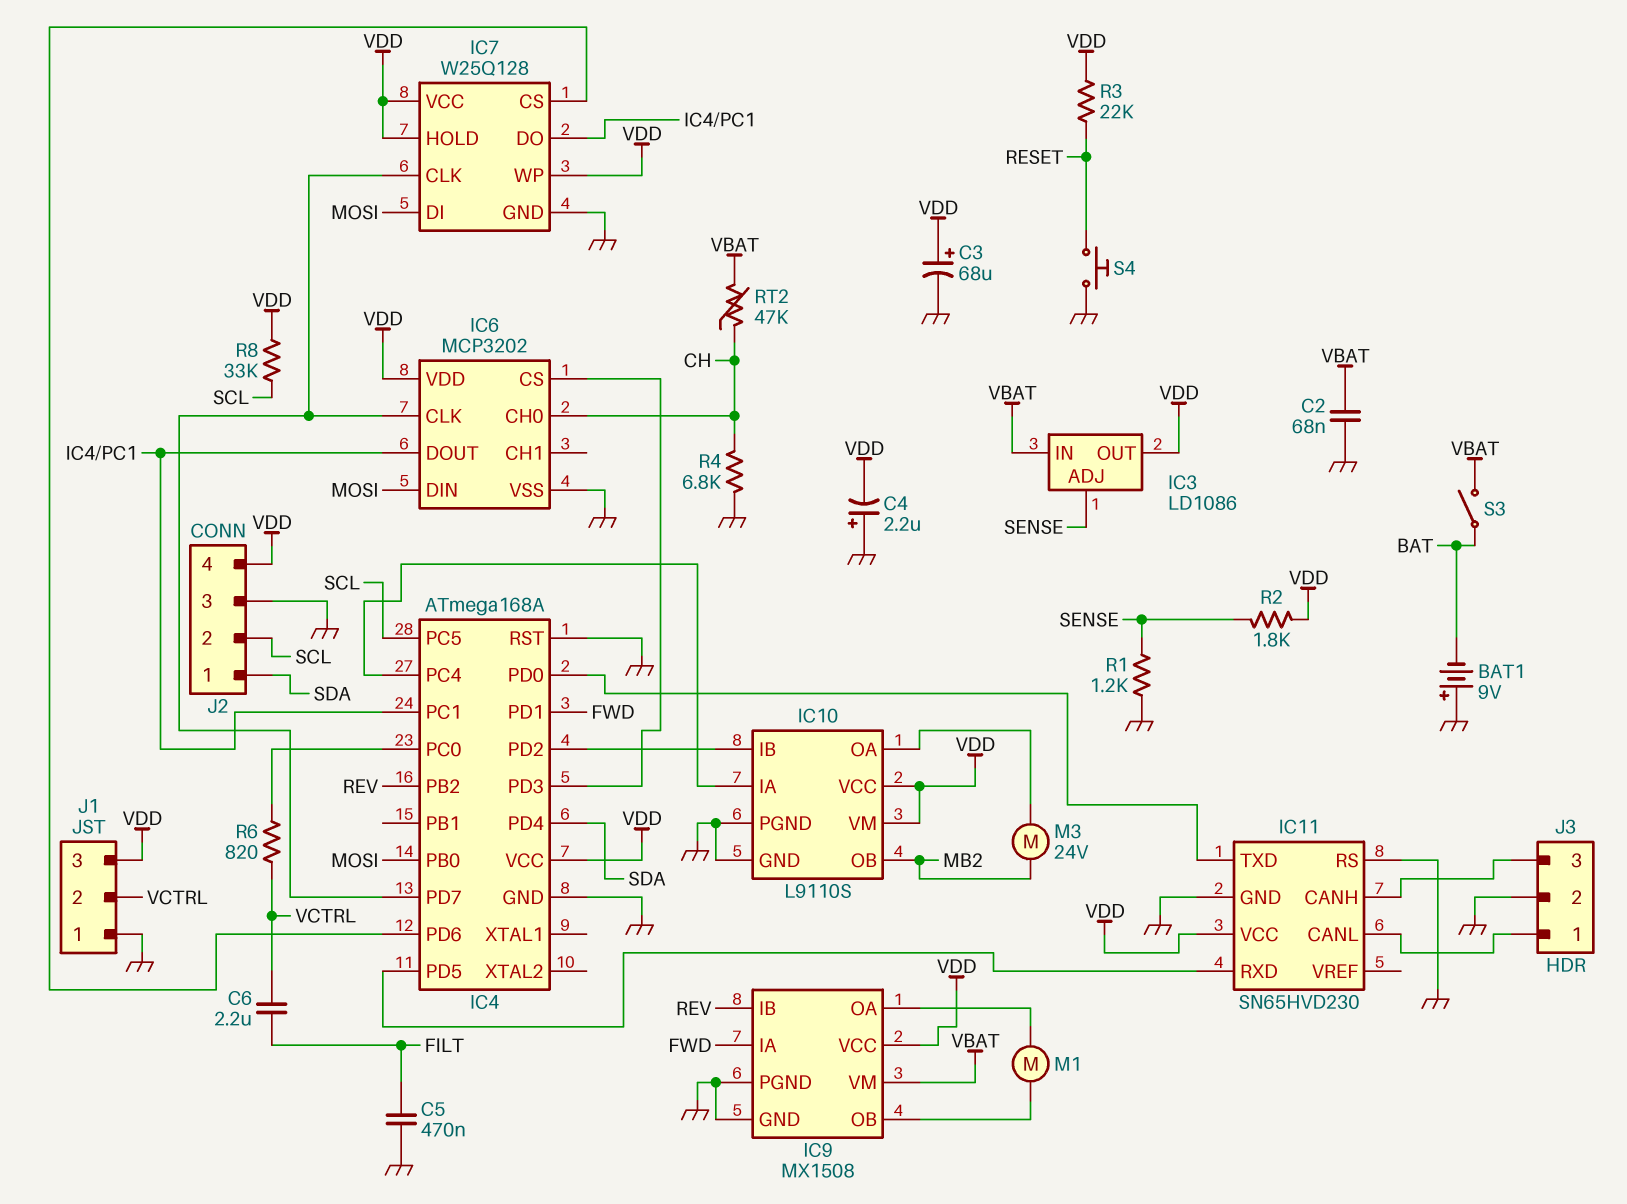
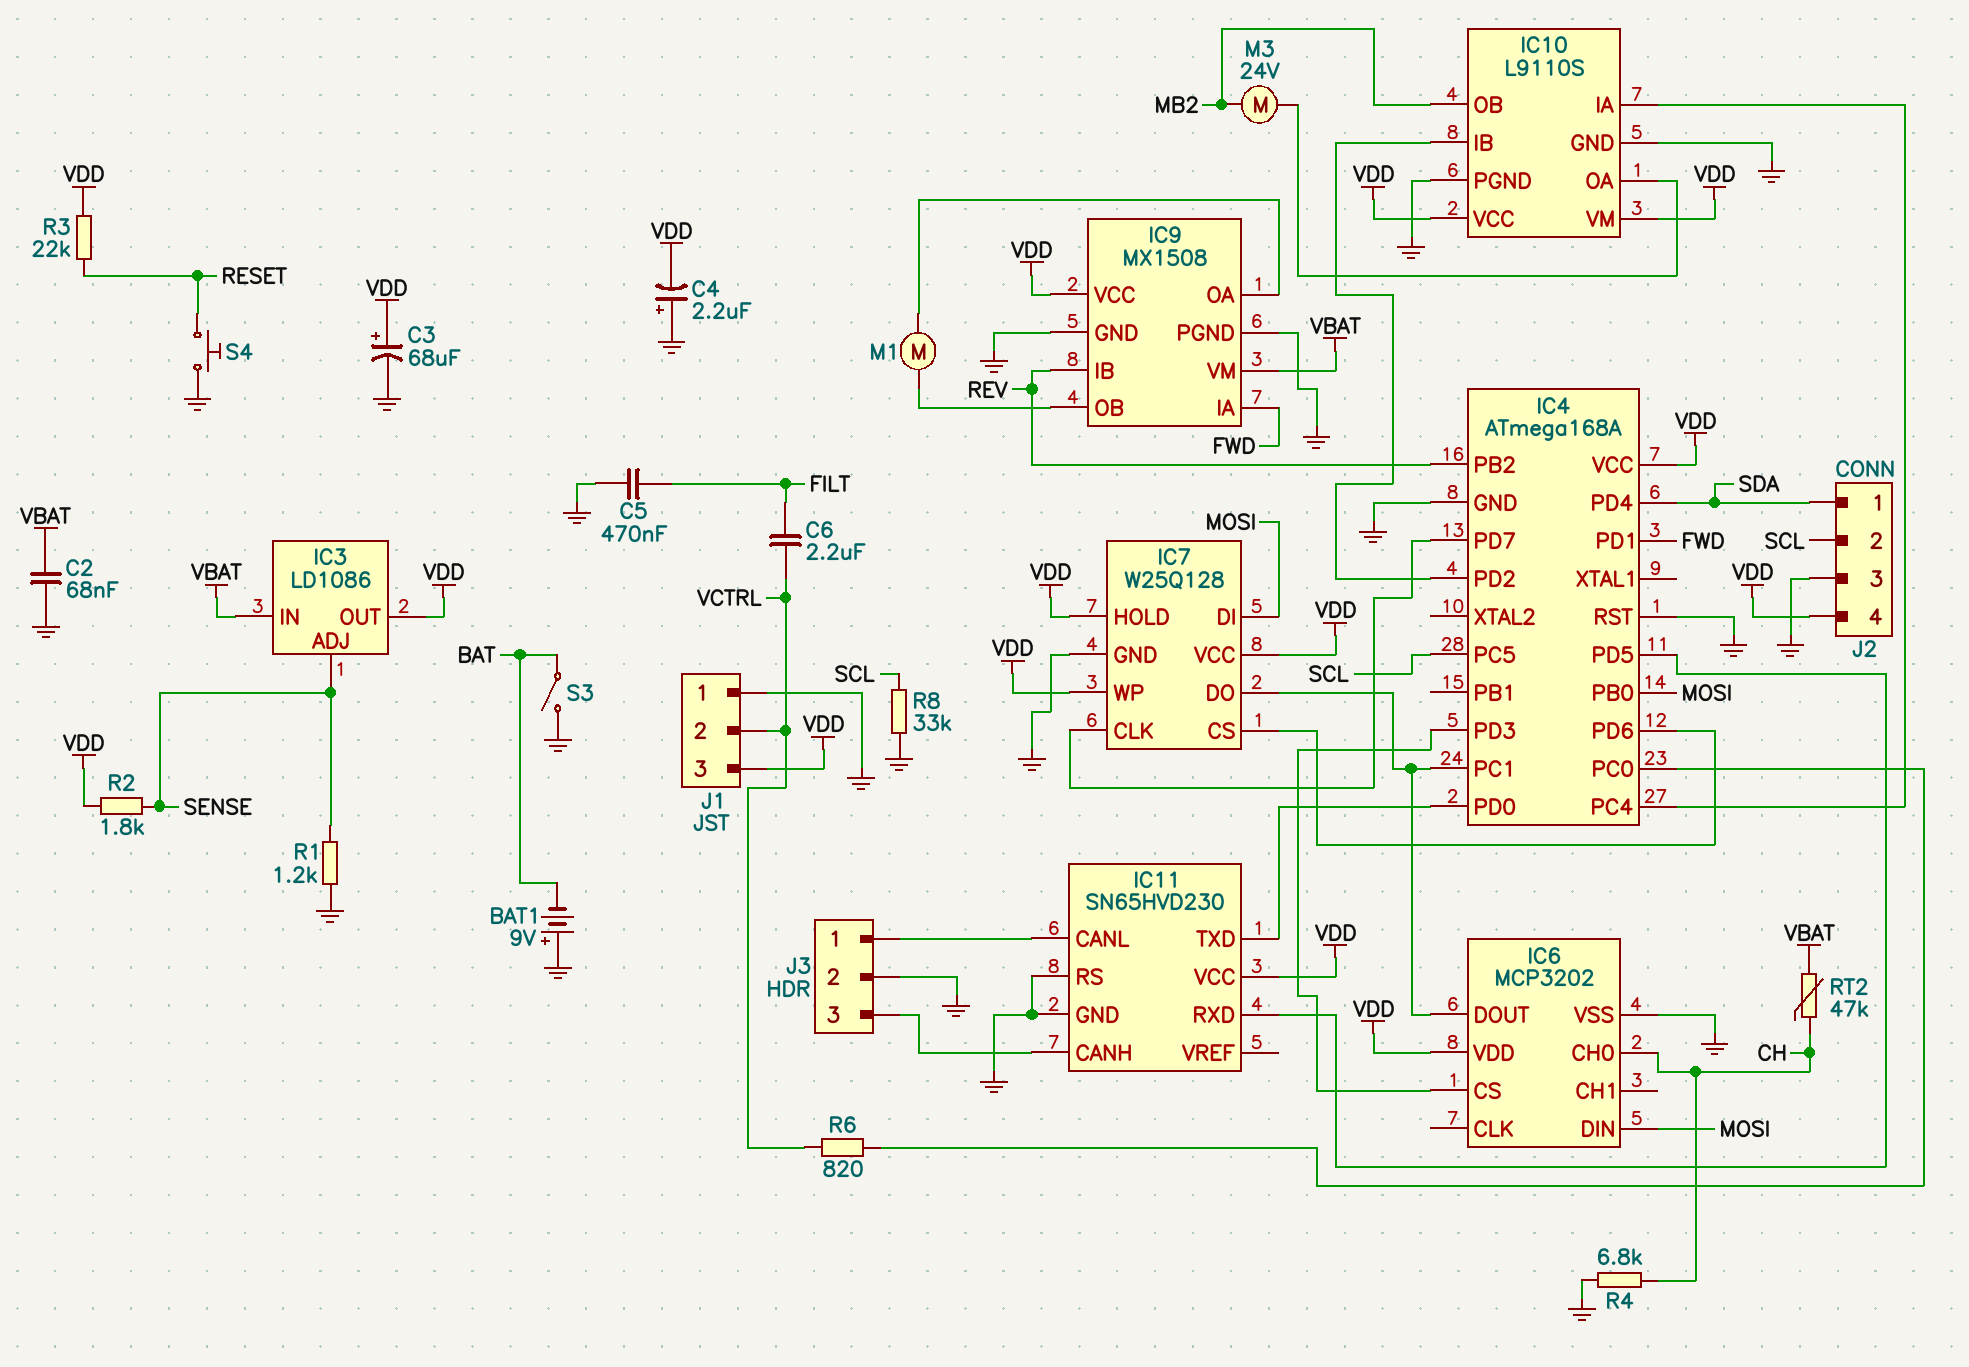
IC6 pin CLK: IC4/PD7 -> none
R8: 33k (SCL, VDD) -> 33k (GND, SCL)
S3: switch (BAT, VBAT) -> switch (BAT, GND)

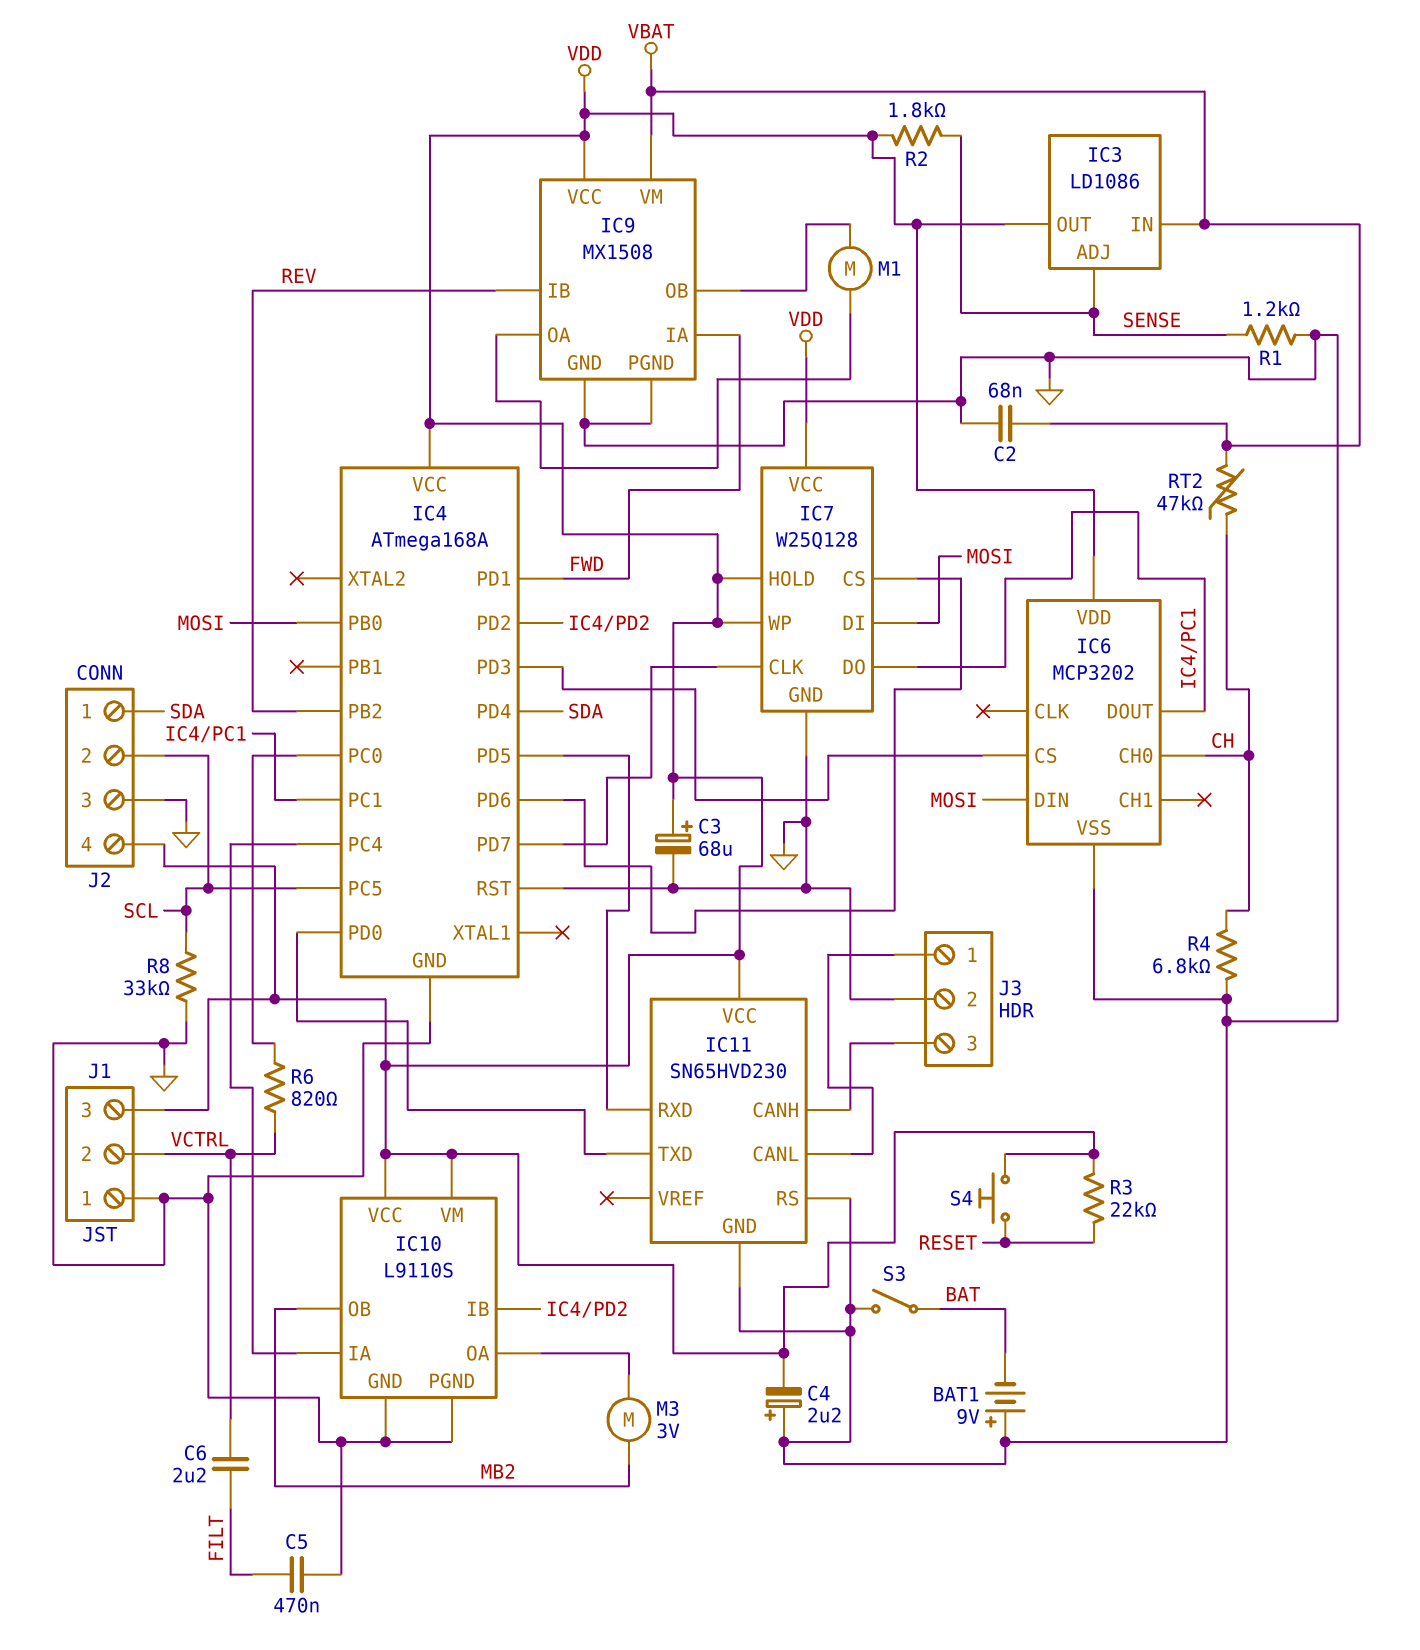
M3: motor 24V (IC10/OA, MB2) -> motor 3V (IC10/OA, MB2)
S4: button (GND, RESET) -> button (RESET, VDD)

